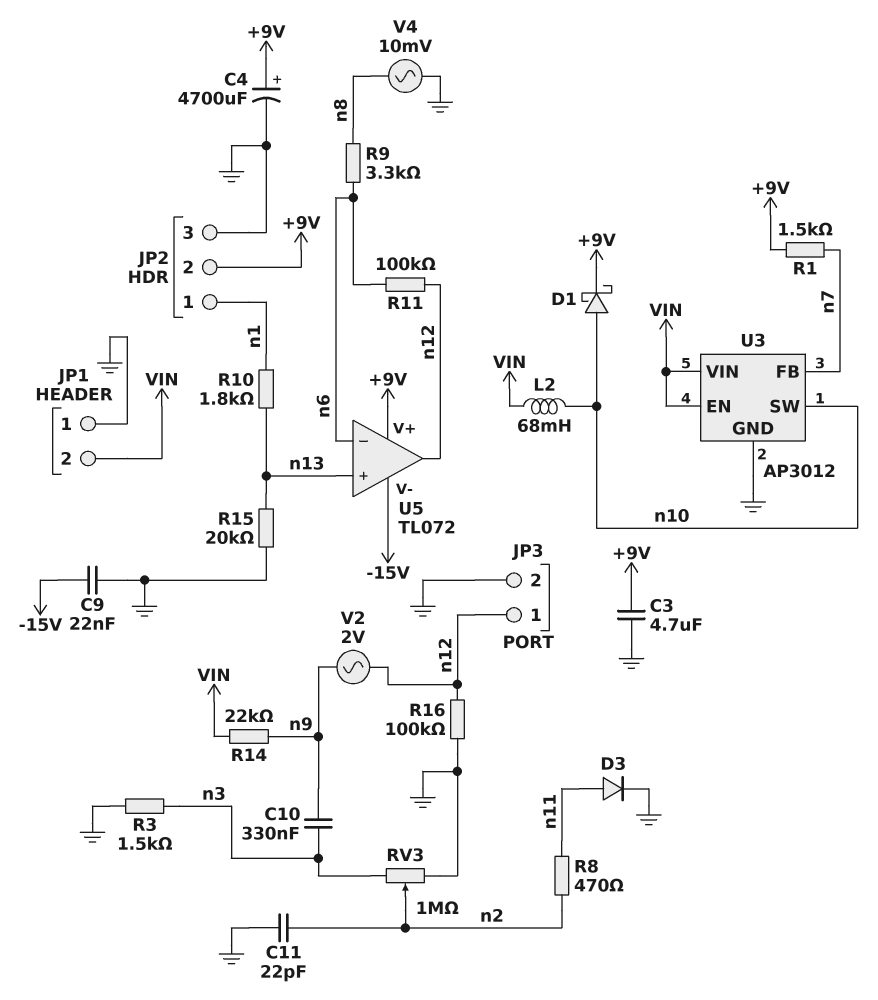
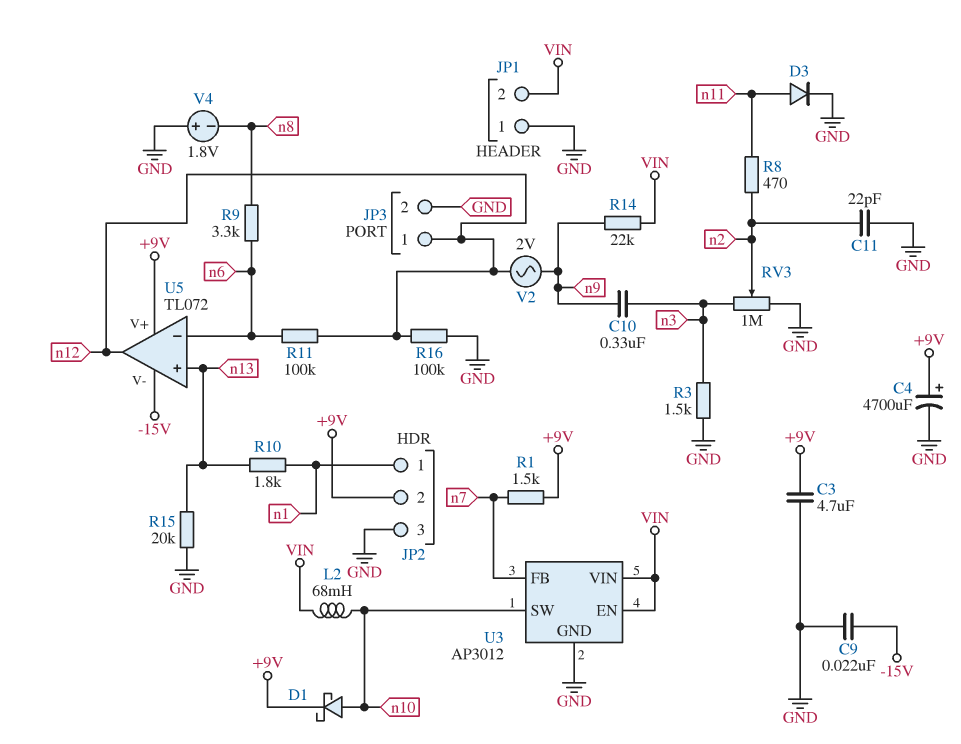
V4: AC 10mV (GND, n8) -> 1.8V (plus GND, minus n8)

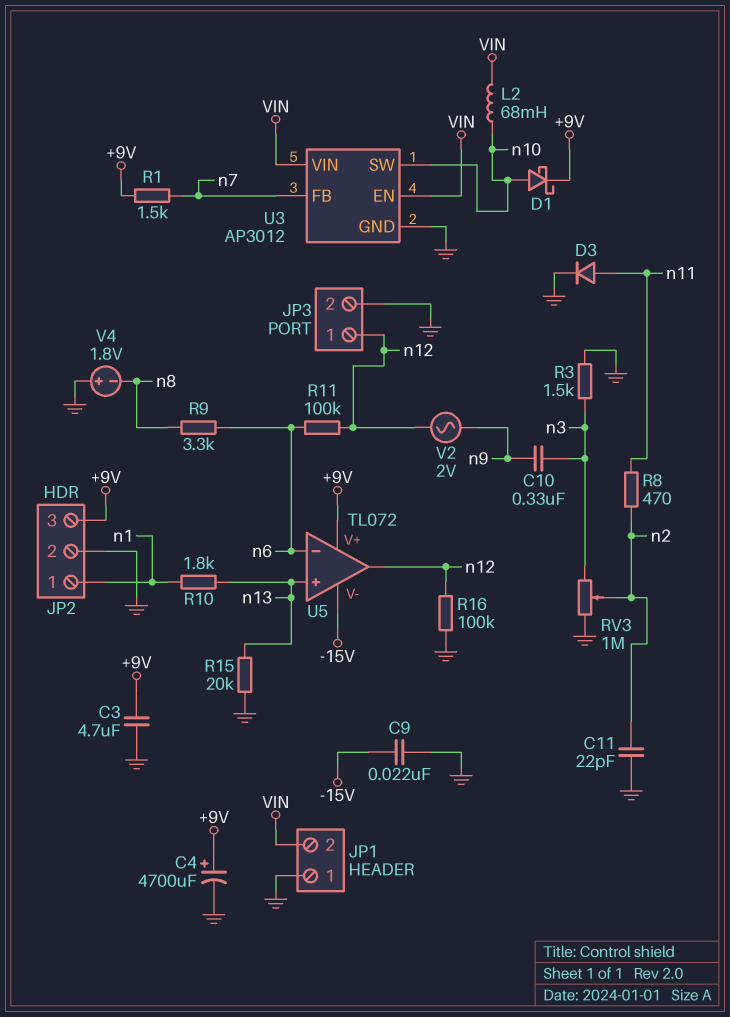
JP2 pin 2: +9V -> GND
JP2 pin 3: GND -> +9V
R14: 22k (VIN, n9) -> none

